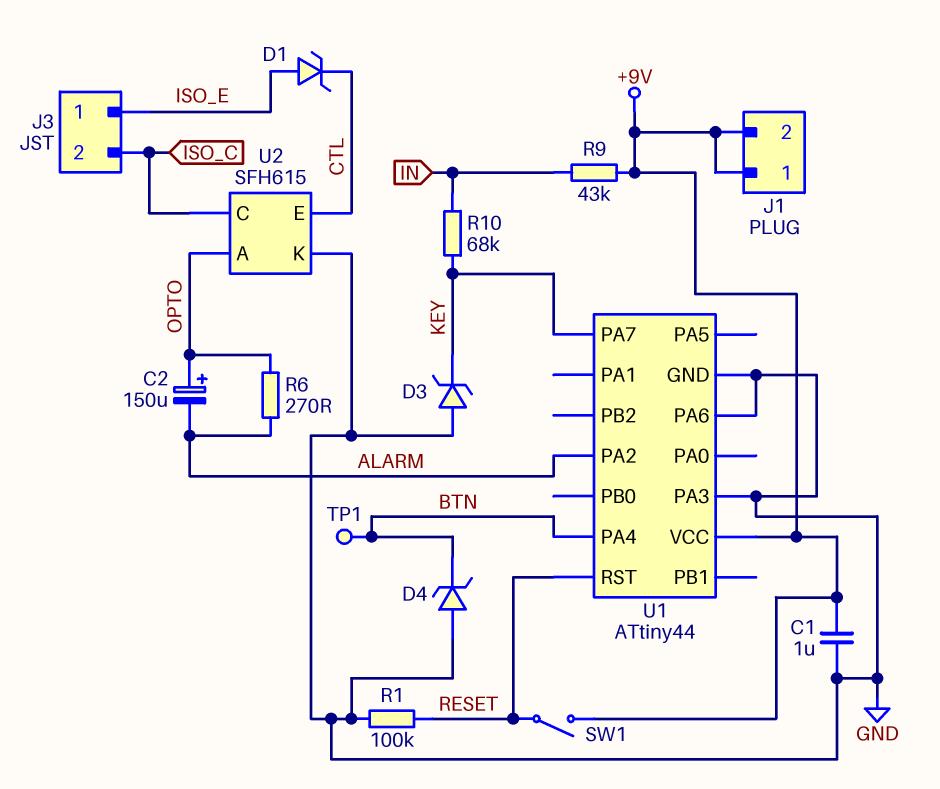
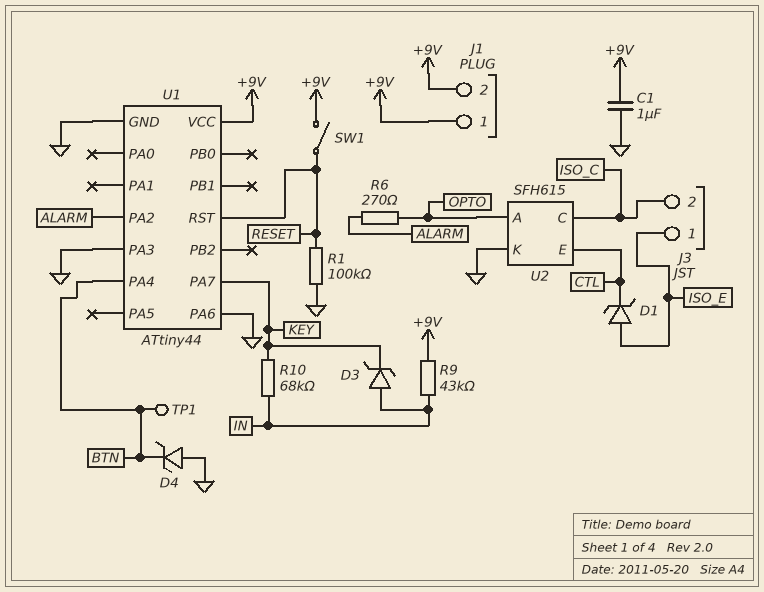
C2: 150uF (plus OPTO, minus ALARM) -> none
D3: zener (A GND, K KEY) -> zener (A IN, K KEY)

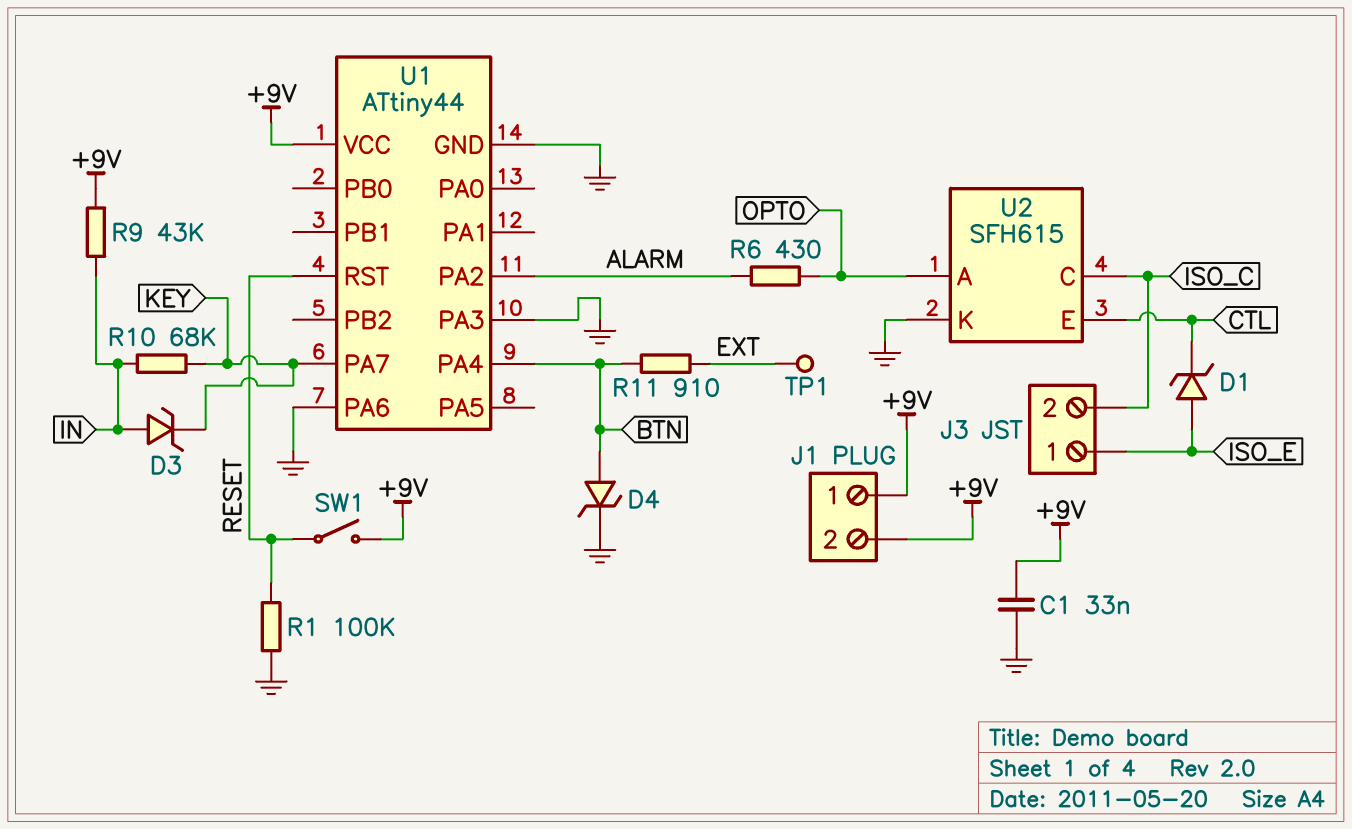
C1: 1uF (+9V, GND) -> 33nF (+9V, GND)
D4: zener (A GND, K BTN) -> zener (A BTN, K GND)
R6: 270 (ALARM, OPTO) -> 430 (ALARM, OPTO)
R11: none -> 910 (BTN, EXT)
TP1: test point (BTN) -> test point (EXT)

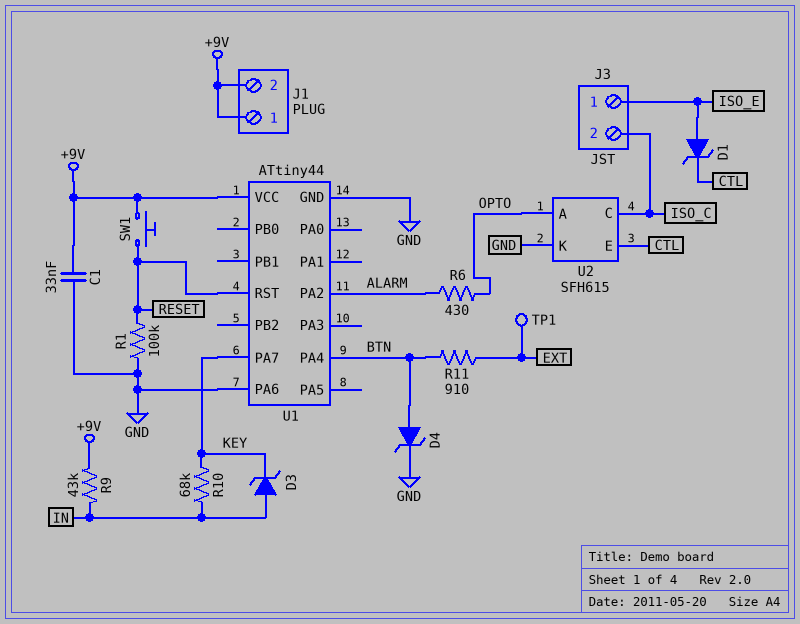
SW1: switch (+9V, RESET) -> button (+9V, RESET)
U1 pin PA3: GND -> none

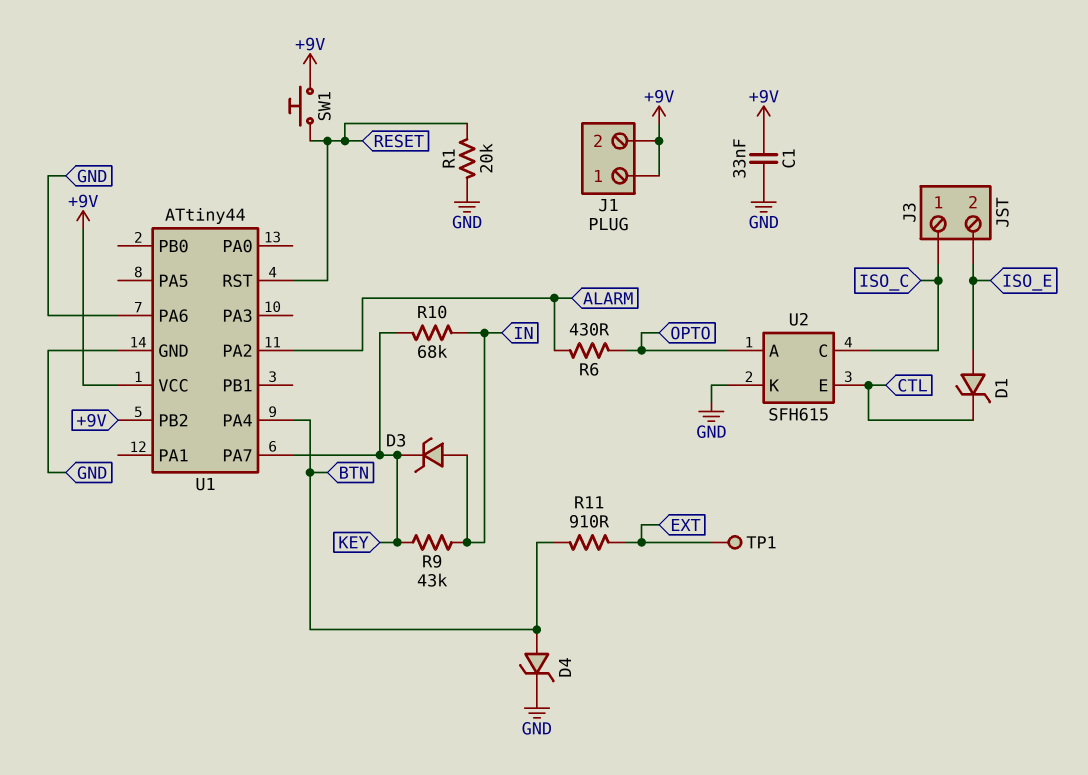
J3 pin 1: ISO_E -> ISO_C
J3 pin 2: ISO_C -> ISO_E
R1: 100k (GND, RESET) -> 20k (GND, RESET)
R9: 43k (+9V, IN) -> 43k (IN, KEY)
U1 pin PB2: none -> +9V

